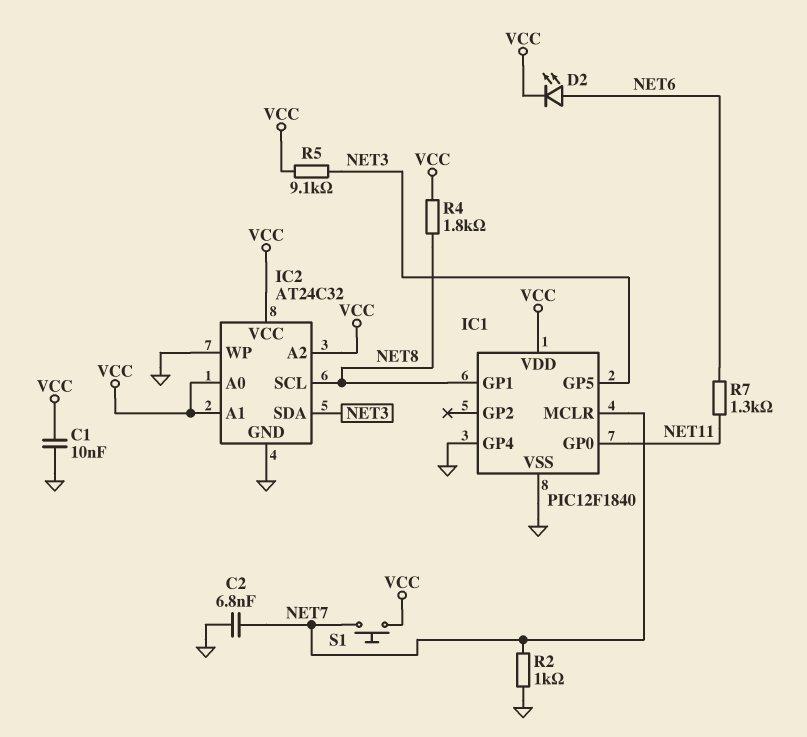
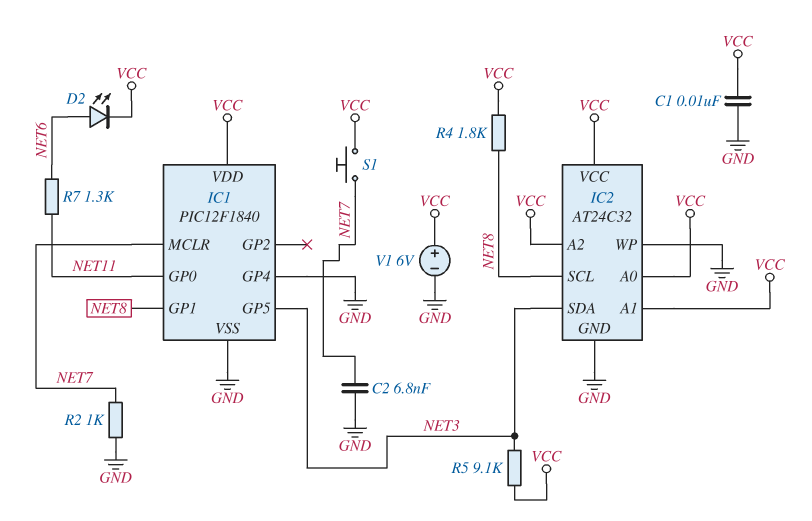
V1: none -> 6V (plus VCC, minus GND)

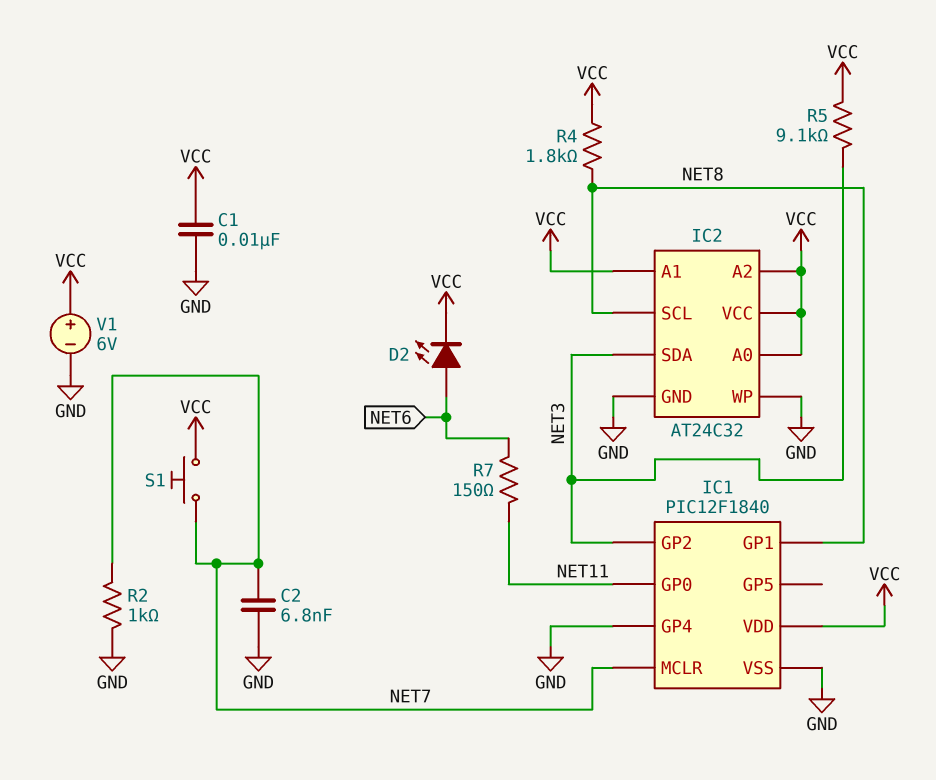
IC1 pin GP2: none -> NET3
IC1 pin GP5: NET3 -> none
R7: 1.3k (NET6, NET11) -> 150 (NET6, NET11)

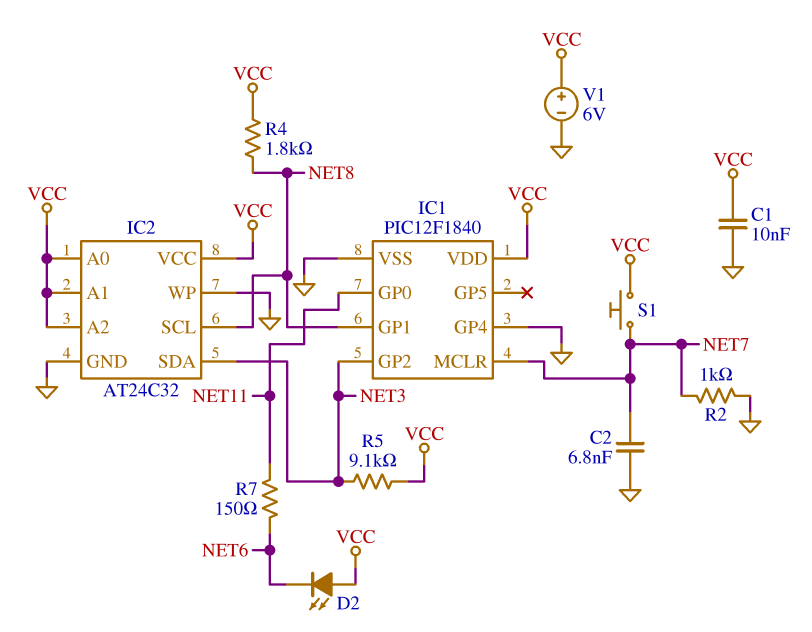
D2: LED (A NET6, K VCC) -> LED (A VCC, K NET6)

